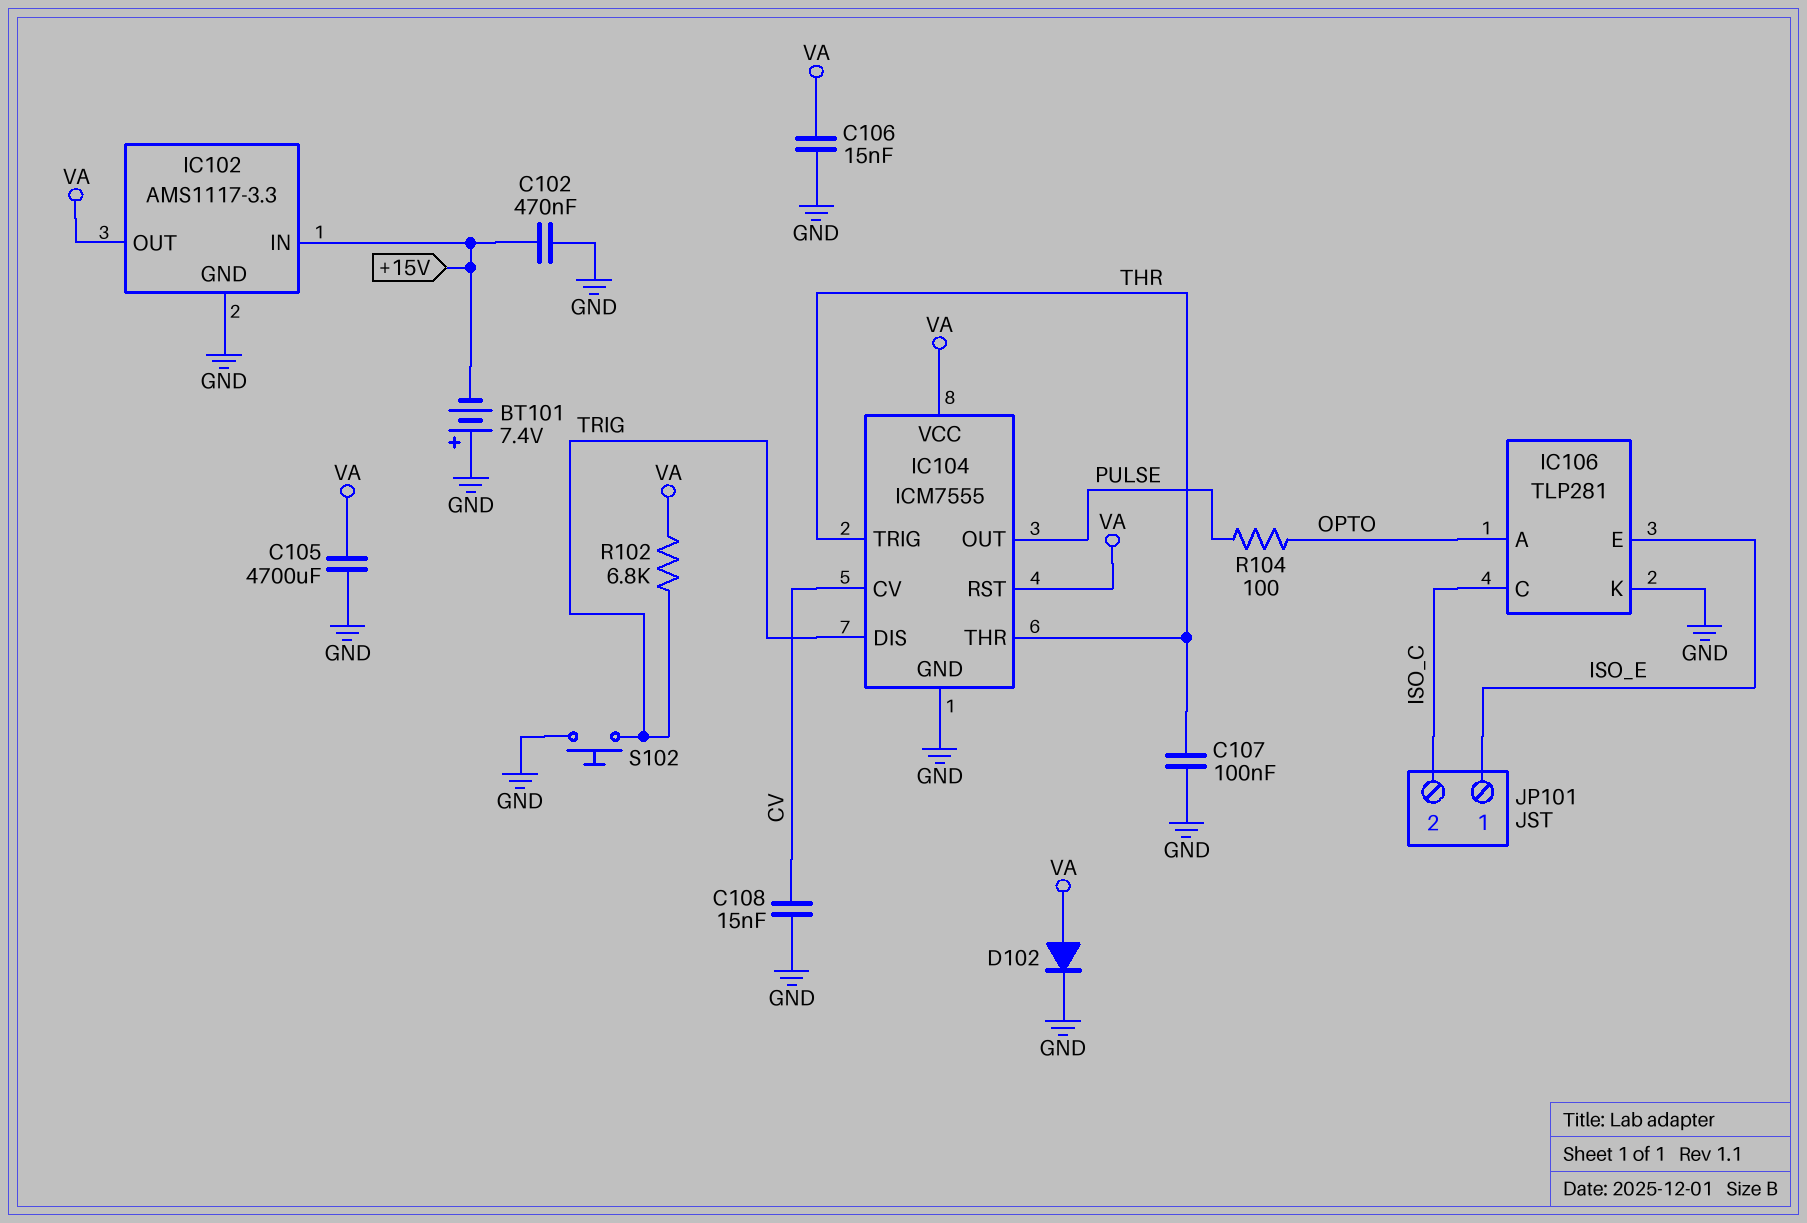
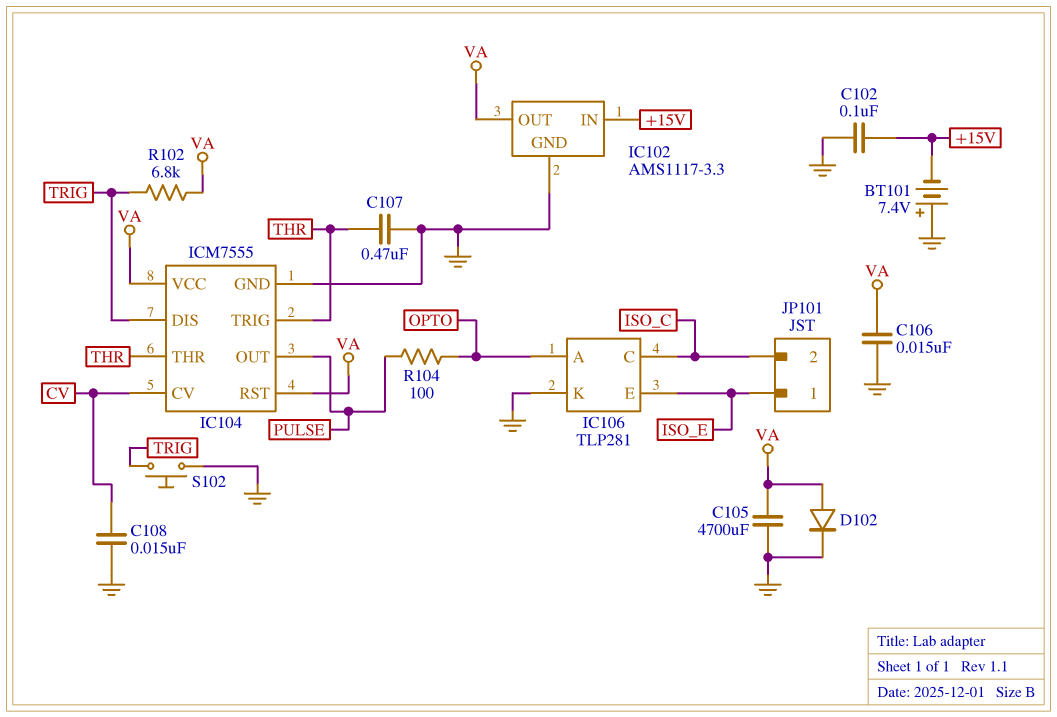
C102: 470nF (+15V, GND) -> 100nF (+15V, GND)
C107: 100nF (GND, THR) -> 470nF (GND, THR)

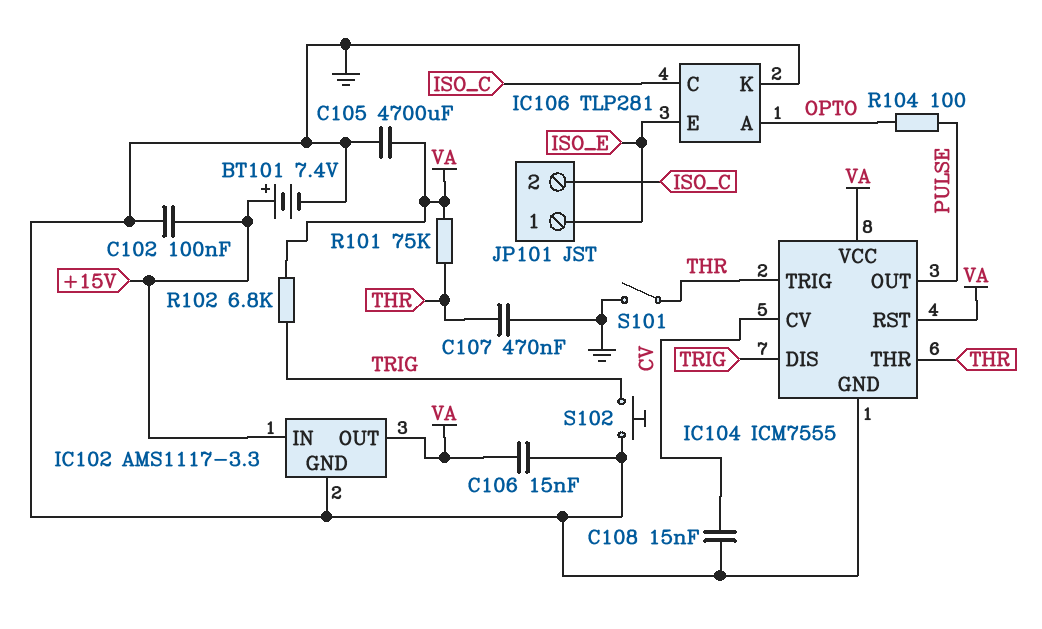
BT101: 7.4V (plus GND, minus +15V) -> 7.4V (plus +15V, minus GND)
D102: diode (A VA, K GND) -> none
R101: none -> 75k (THR, VA)
S101: none -> switch (GND, THR)

